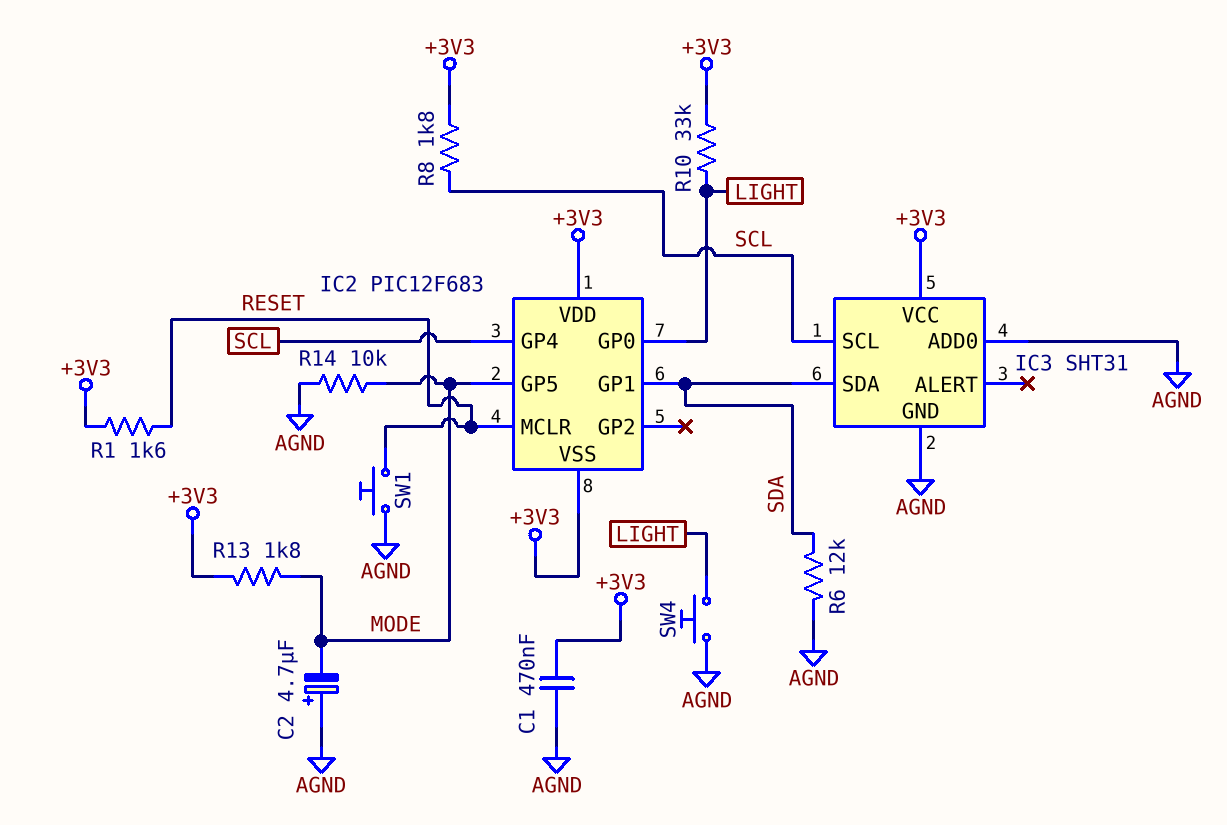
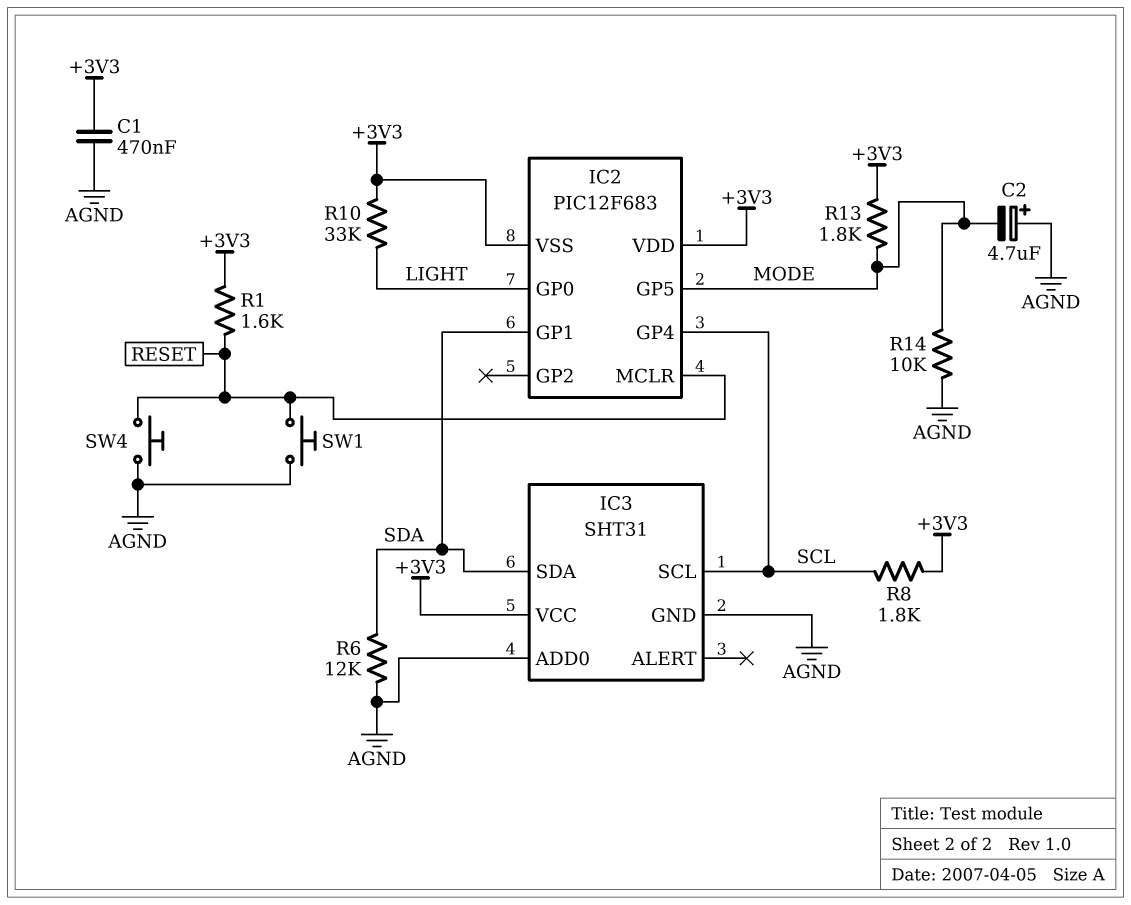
SW4: button (AGND, LIGHT) -> button (AGND, RESET)

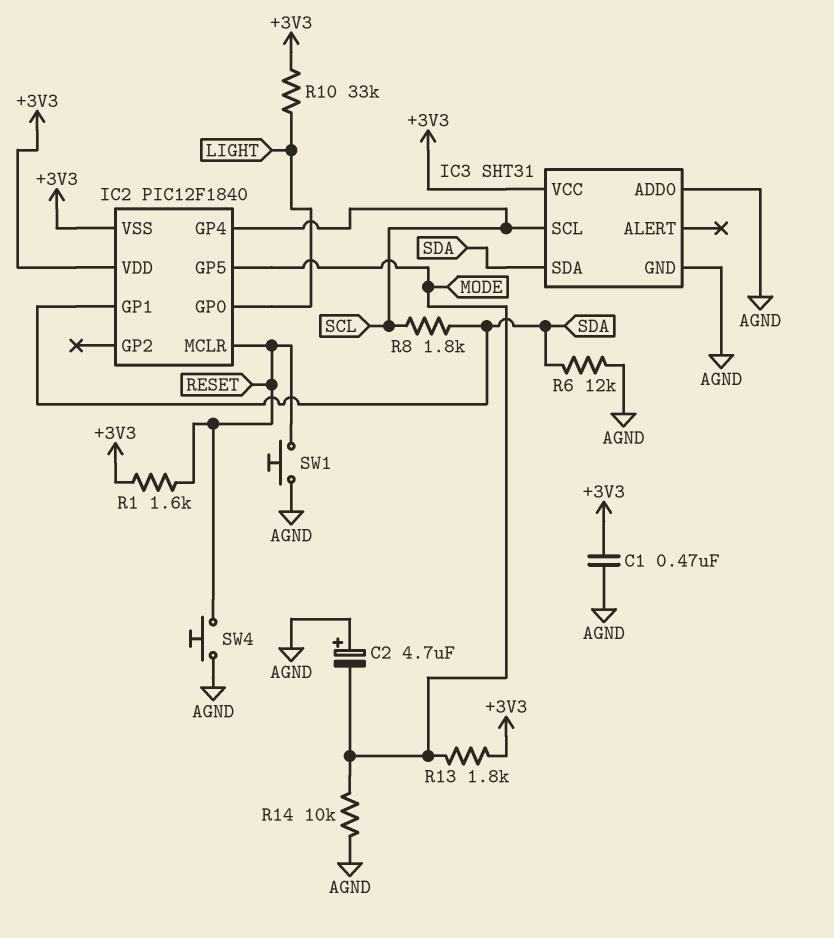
IC2: PIC12F683 -> PIC12F1840
R8: 1.8k (+3V3, SCL) -> 1.8k (SCL, SDA)

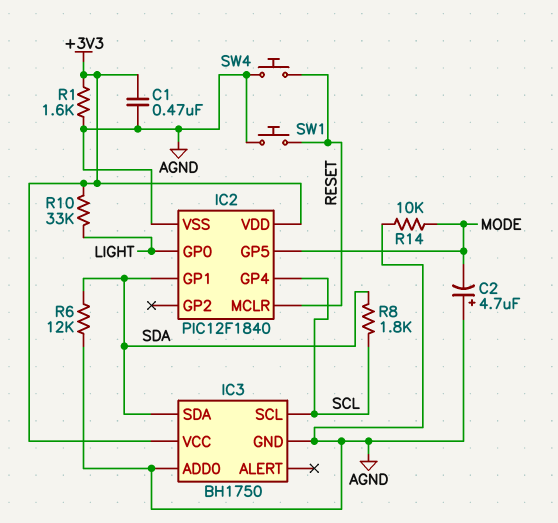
IC2 pin VSS: +3V3 -> AGND
IC3: SHT31 -> BH1750
R1: 1.6k (+3V3, RESET) -> 1.6k (+3V3, AGND)
R13: 1.8k (+3V3, MODE) -> none

